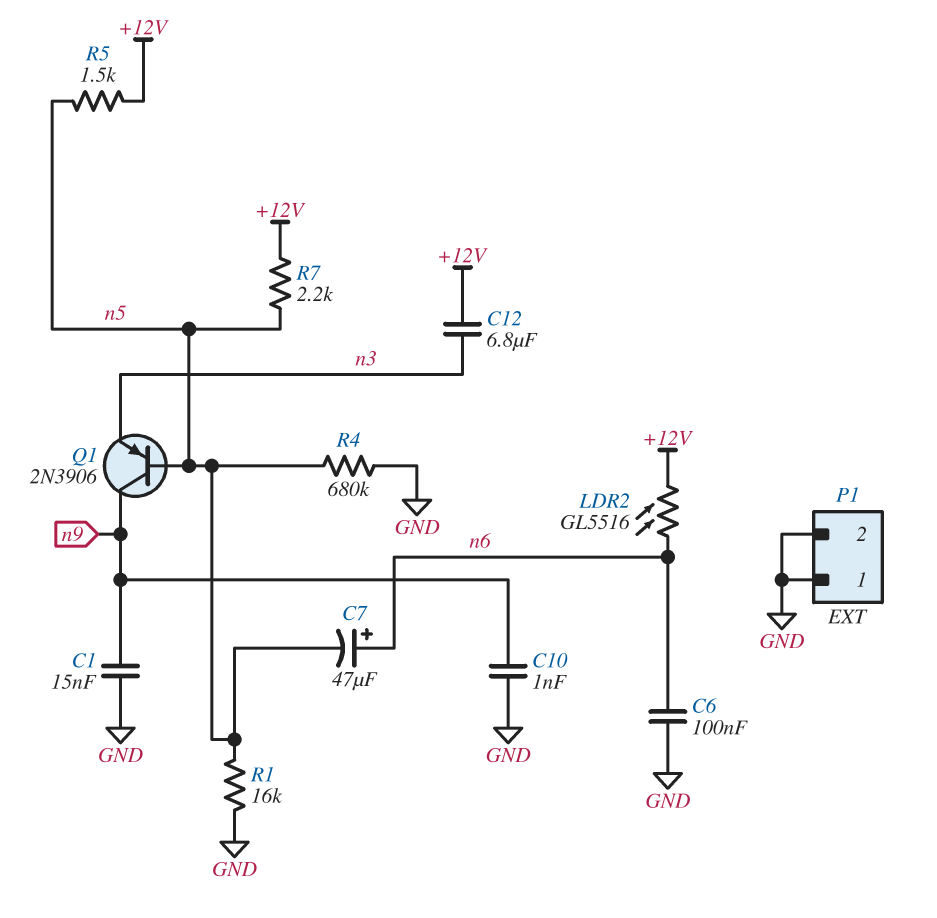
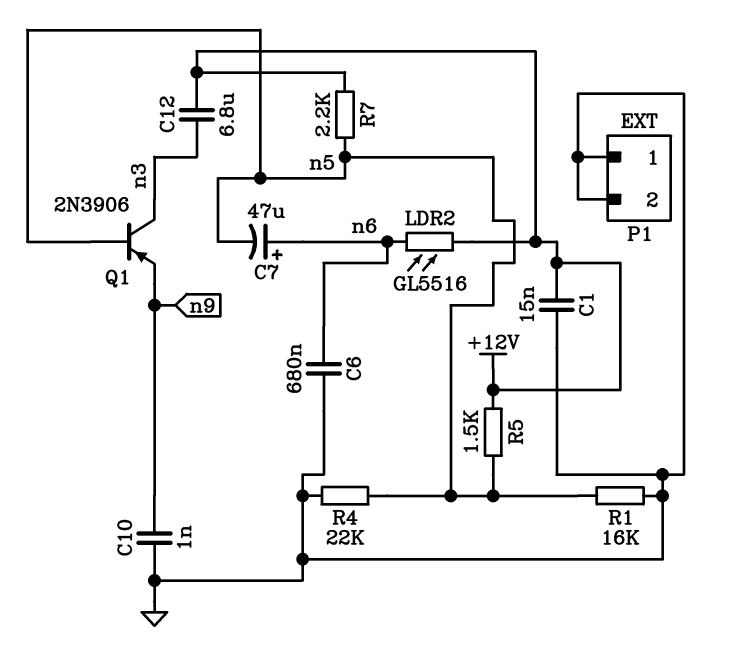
C1: 15nF (GND, n9) -> 15nF (+12V, GND)
C6: 100nF (GND, n6) -> 680nF (GND, n6)
Q1: PNP 2N3906 (B n5, C n9, E n3) -> PNP 2N3906 (B n5, C n3, E n9)
R4: 680k (GND, n5) -> 22k (GND, n5)

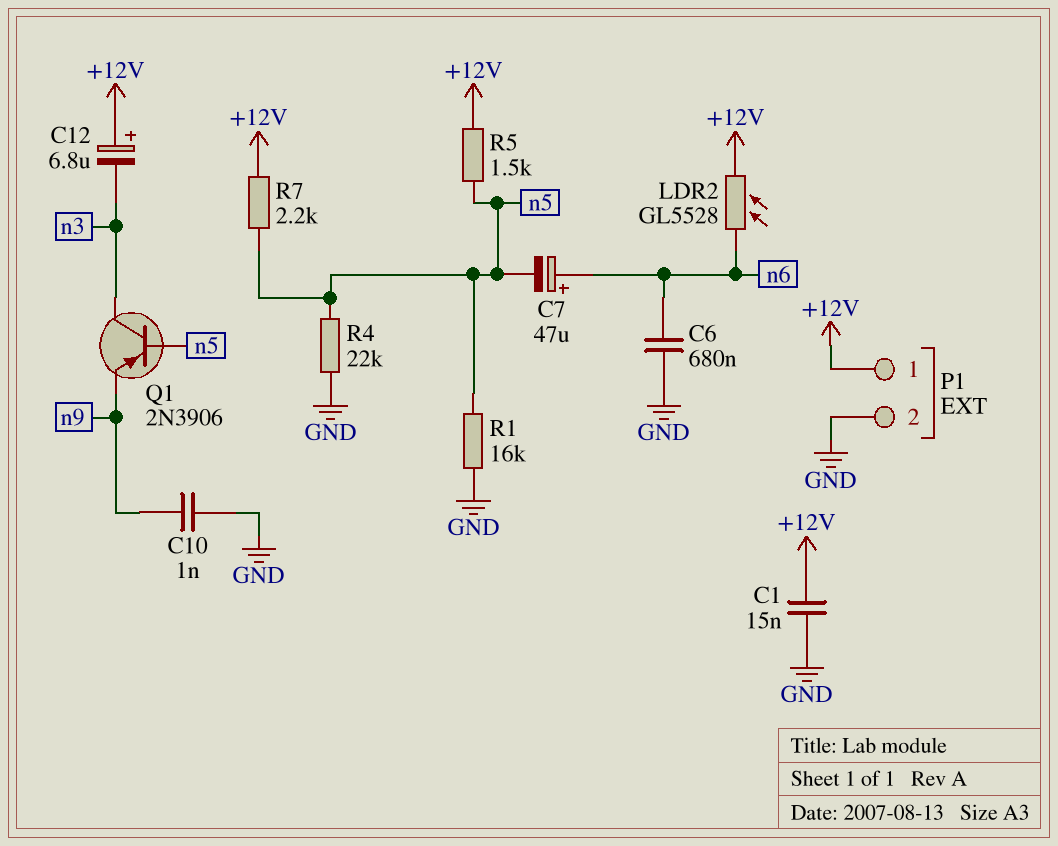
C12: 6.8uF (+12V, n3) -> 6.8uF (plus +12V, minus n3)
LDR2: GL5516 (+12V, n6) -> GL5528 (+12V, n6)
P1 pin 1: GND -> +12V

